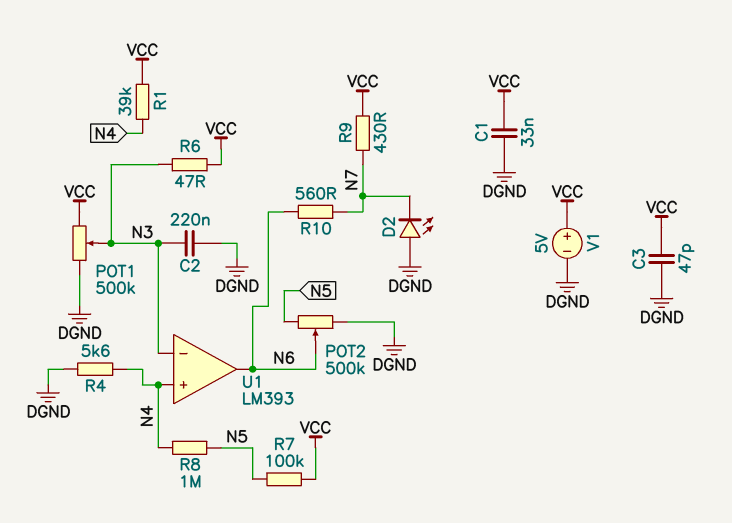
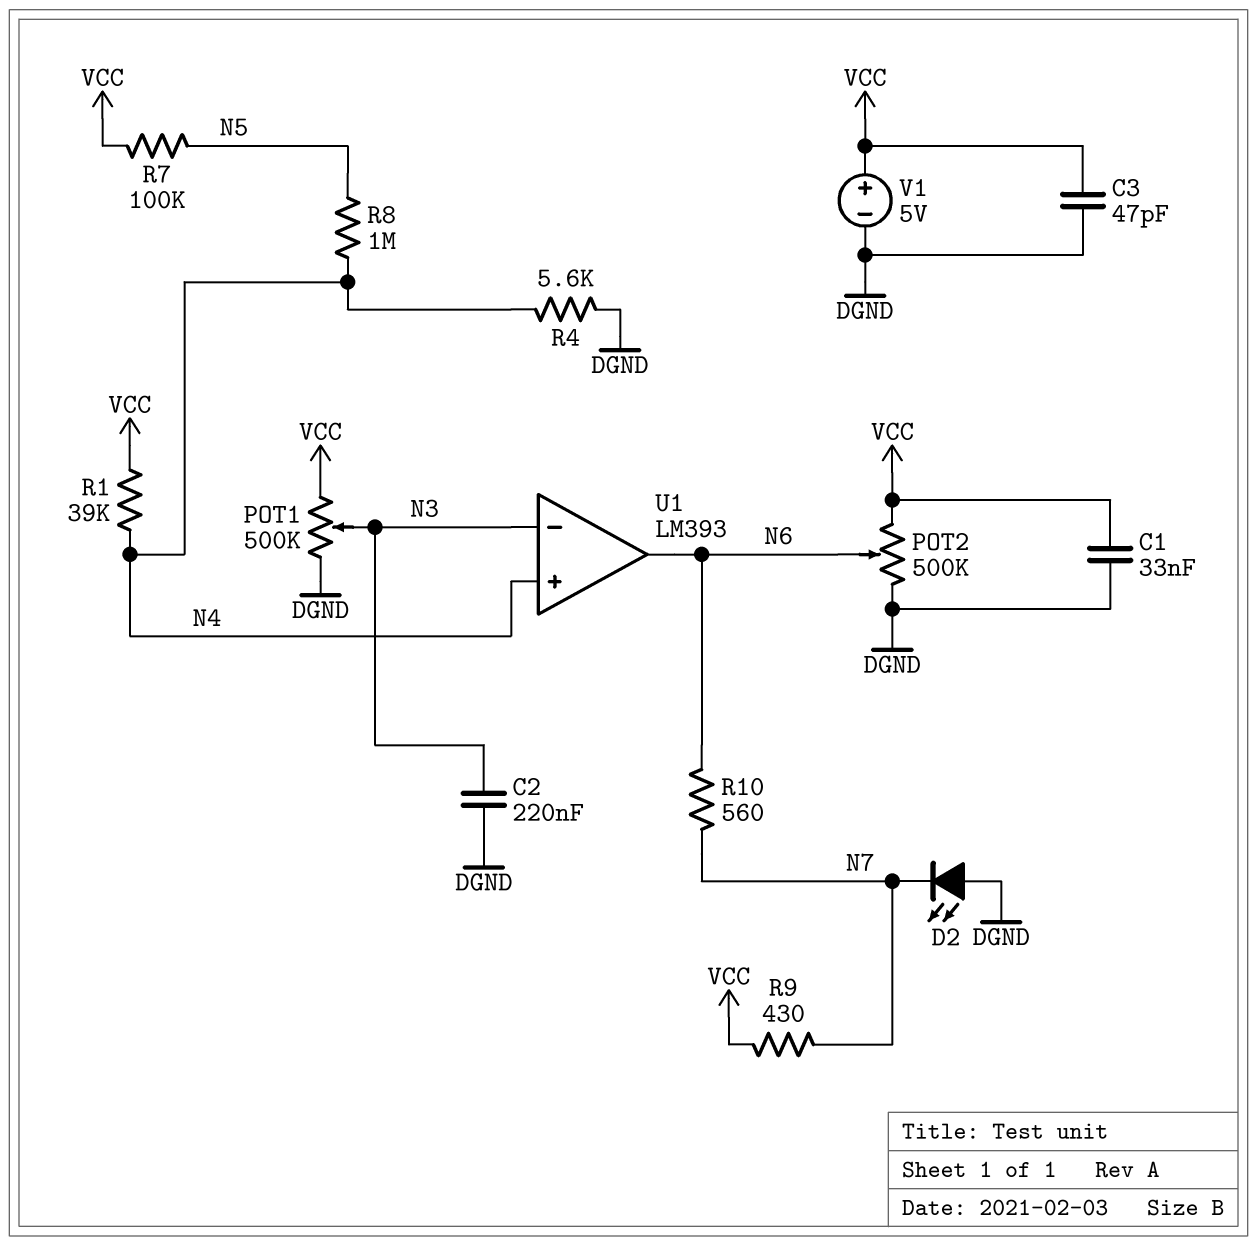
POT2: 500k (DGND, N5, wiper N6) -> 500k (DGND, VCC, wiper N6)
R6: 47 (N3, VCC) -> none

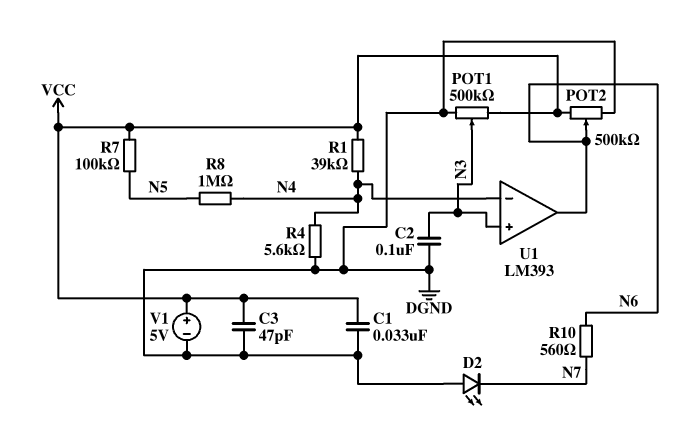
C2: 220nF (DGND, N3) -> 100nF (DGND, N3)
R9: 430 (N7, VCC) -> none
U1 pin in+: N4 -> N3
U1 pin in-: N3 -> N4

